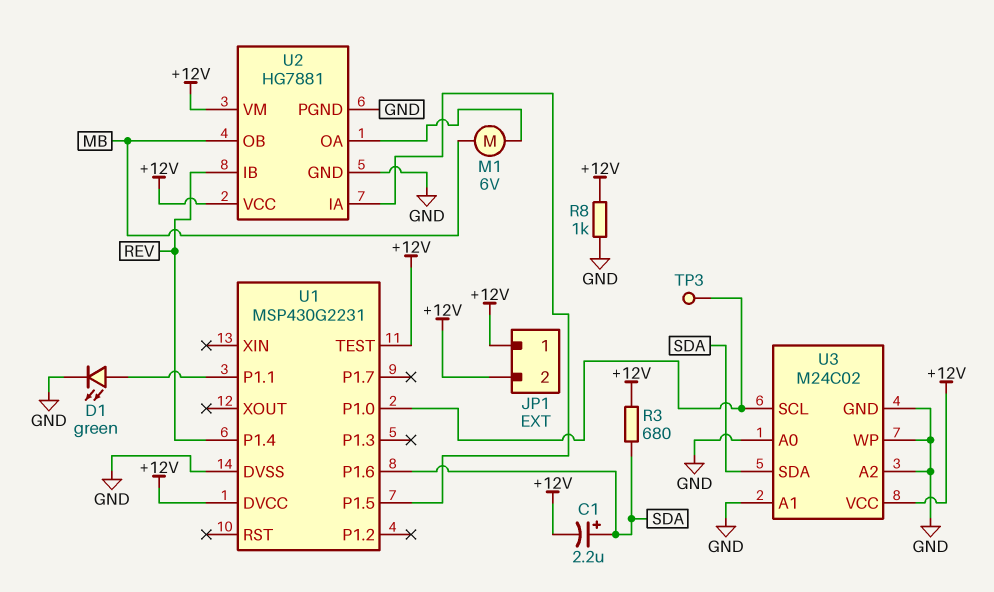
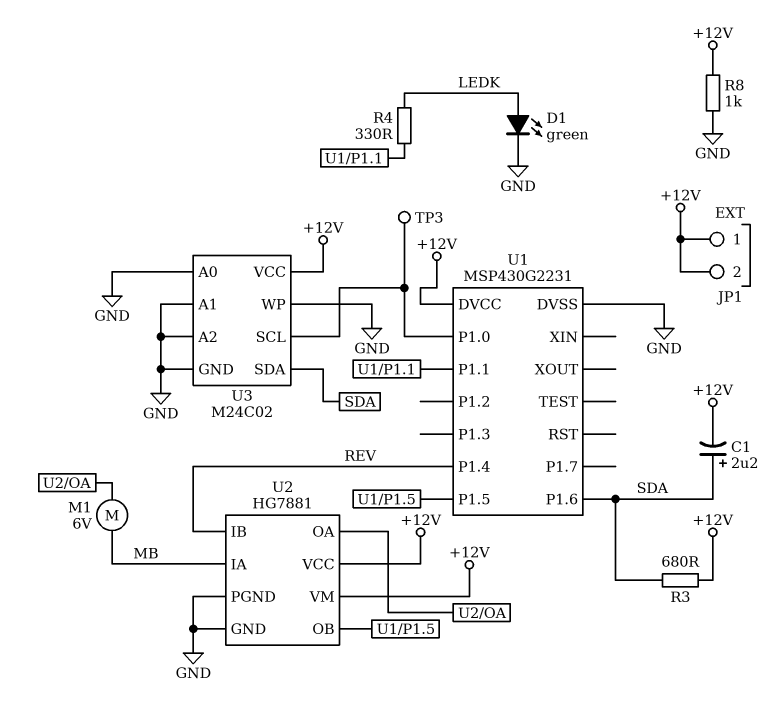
D1: LED green (A U1/P1.1, K GND) -> LED green (A LEDK, K GND)
R4: none -> 330 (LEDK, U1/P1.1)
U1 pin TEST: +12V -> none
U2 pin IA: U1/P1.5 -> MB
U2 pin OB: MB -> U1/P1.5

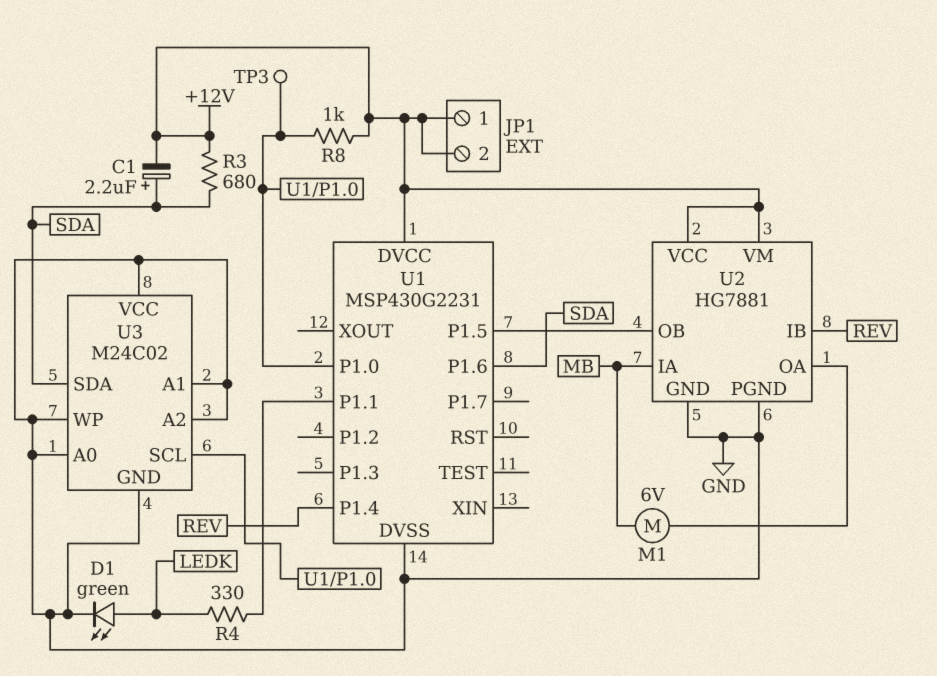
R8: 1k (+12V, GND) -> 1k (+12V, U1/P1.0)
U3 pin VCC: +12V -> GND

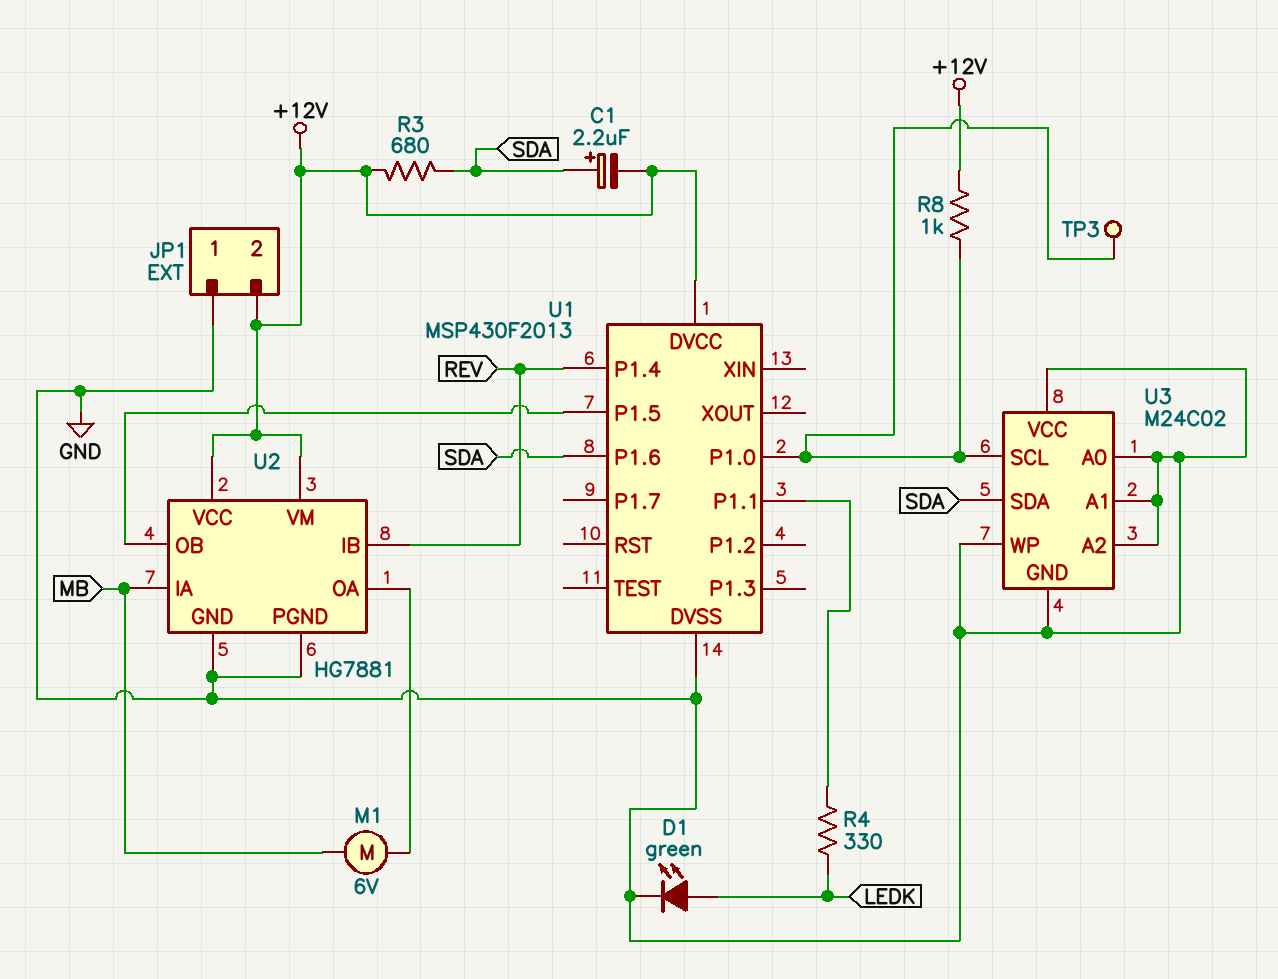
JP1 pin 1: +12V -> GND
U1: MSP430G2231 -> MSP430F2013

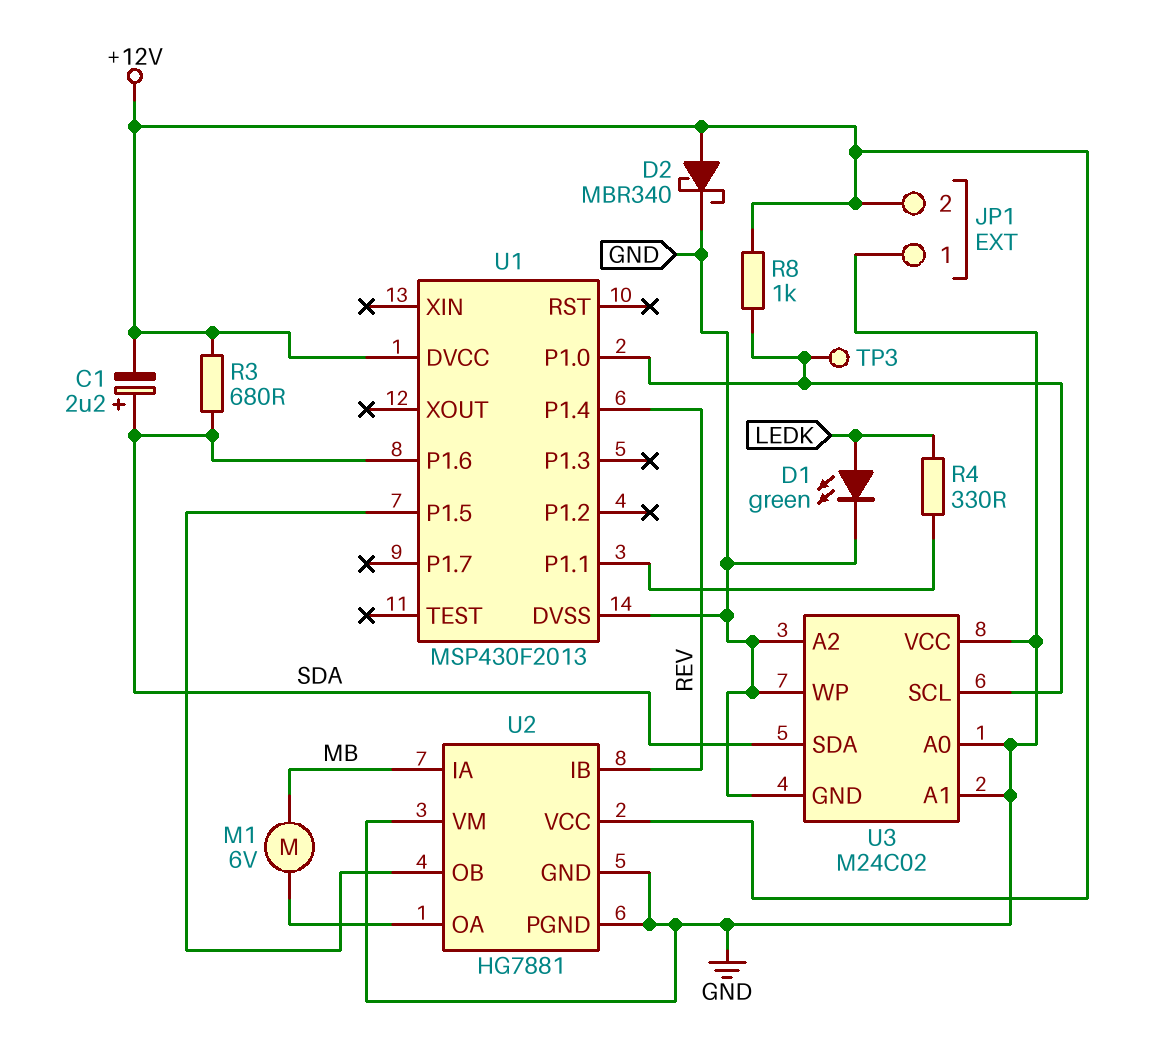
D2: none -> schottky MBR340 (A +12V, K GND)
U2 pin VM: +12V -> GND

